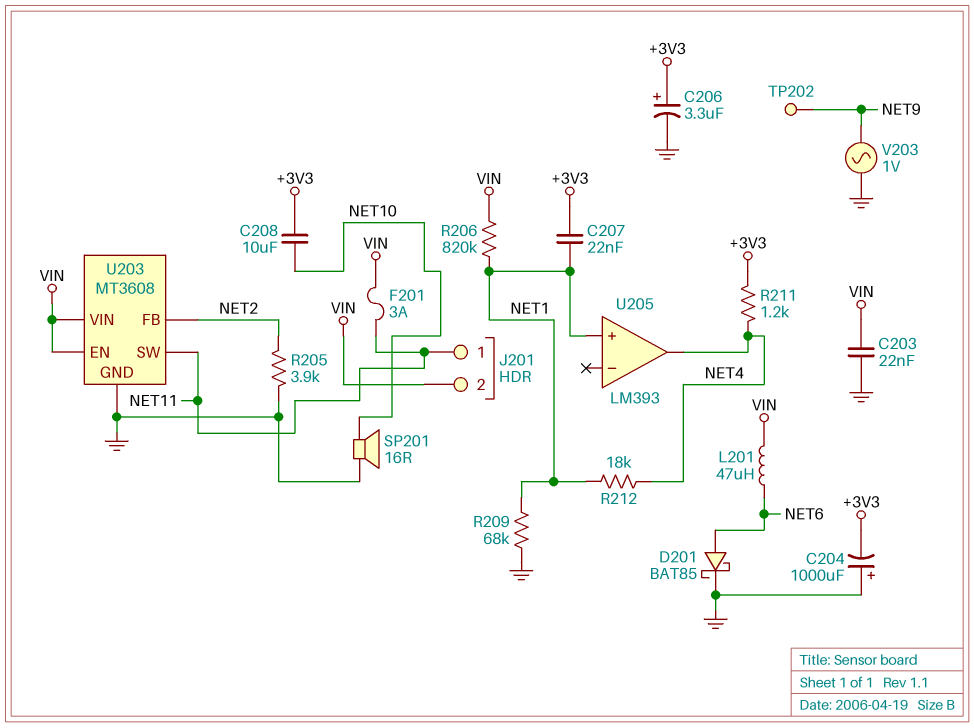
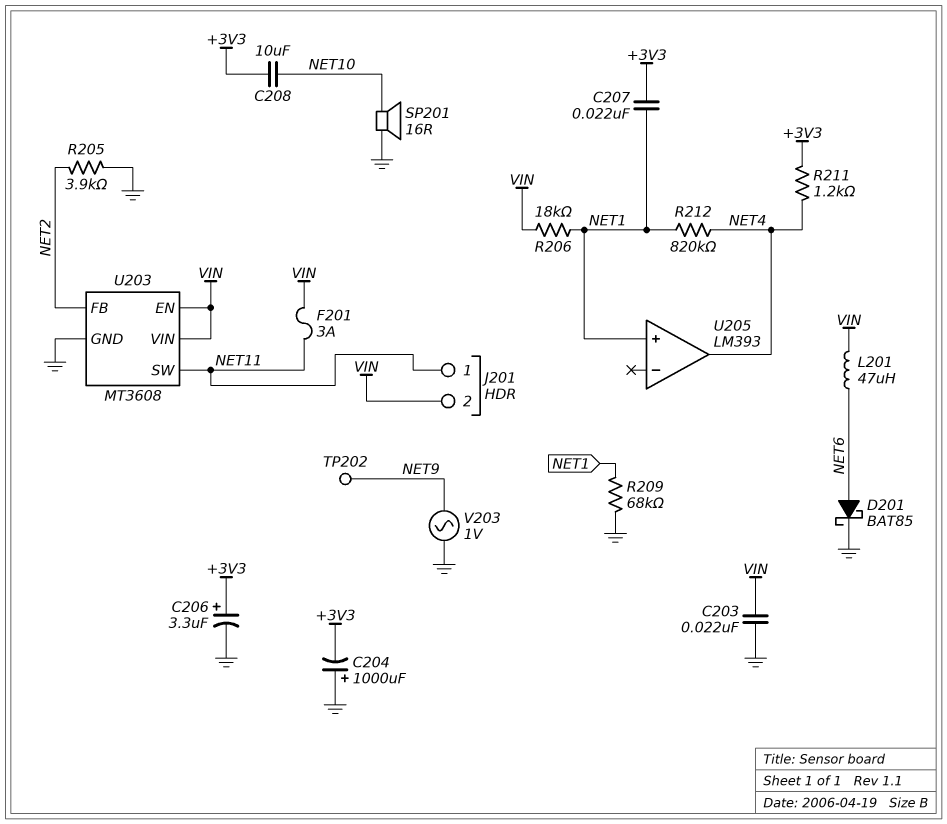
R206: 820k (NET1, VIN) -> 18k (NET1, VIN)
R212: 18k (NET1, NET4) -> 820k (NET1, NET4)

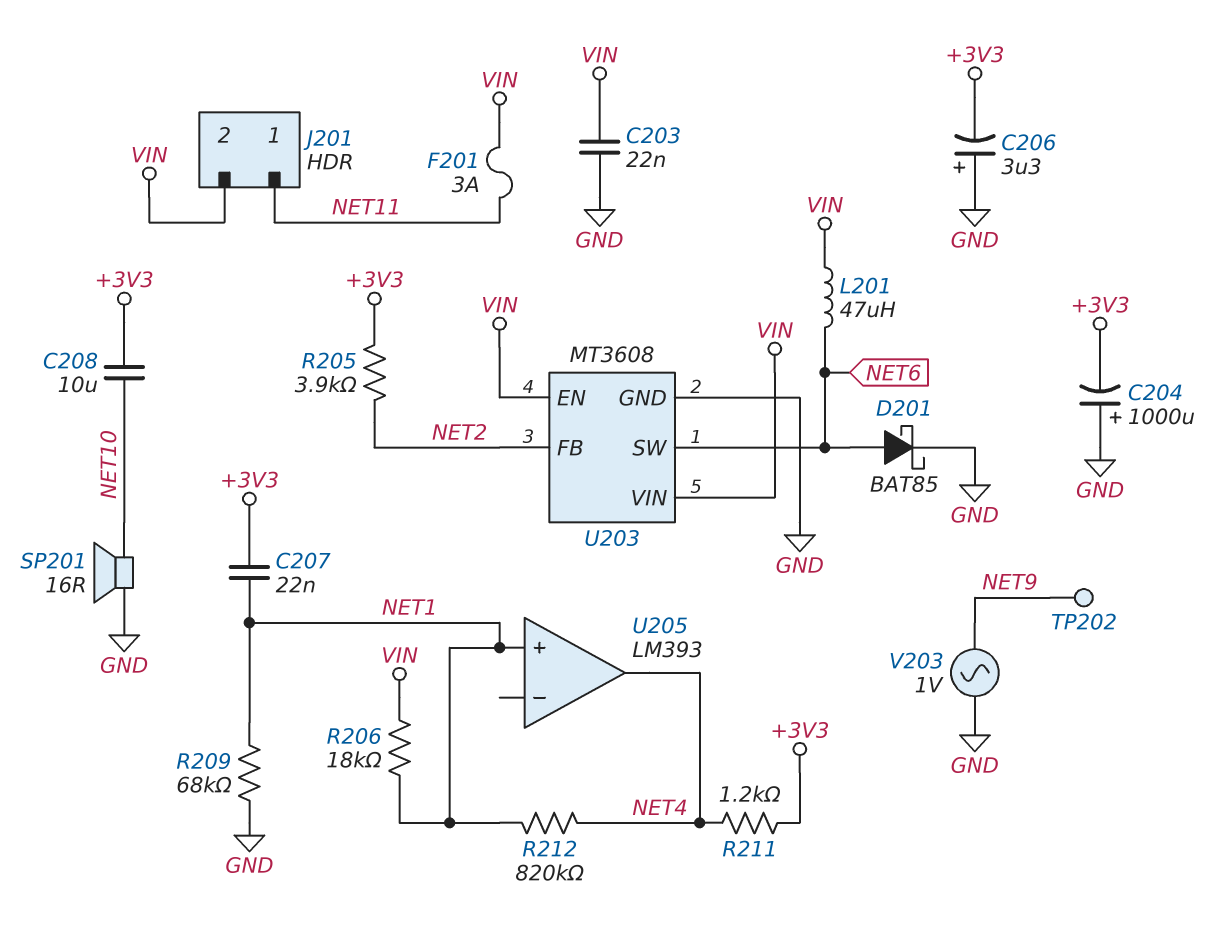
C206: 3.3uF (plus +3V3, minus GND) -> 3.3uF (plus GND, minus +3V3)
R205: 3.9k (GND, NET2) -> 3.9k (+3V3, NET2)
U203 pin SW: NET11 -> NET6

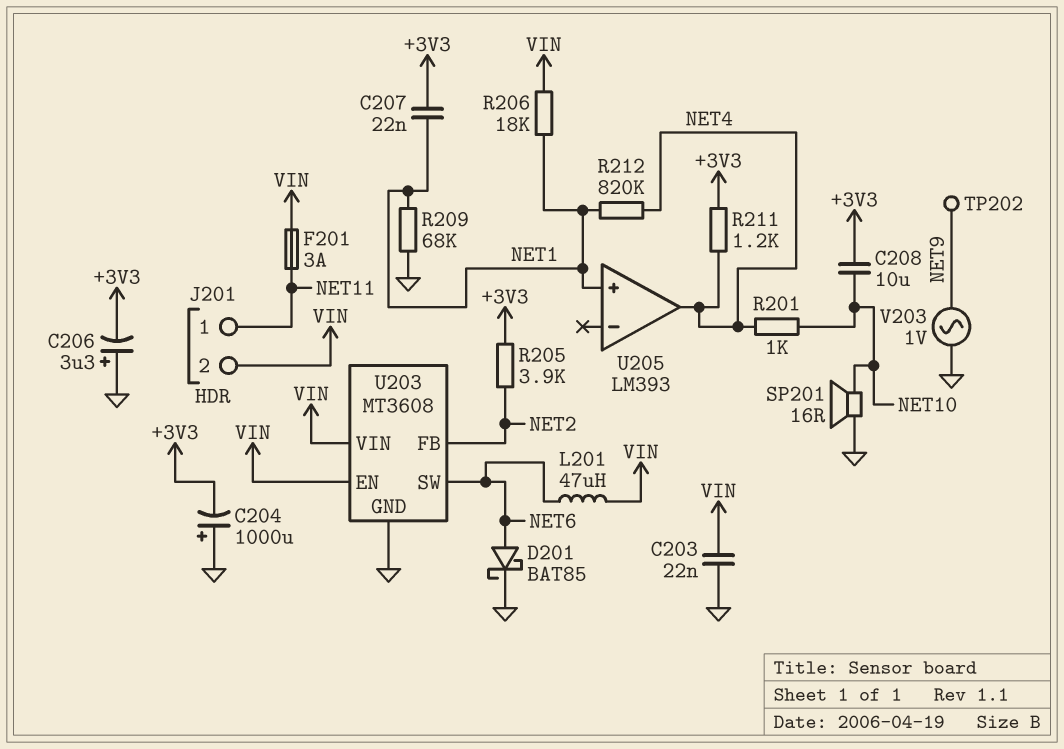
R201: none -> 1k (NET4, NET10)

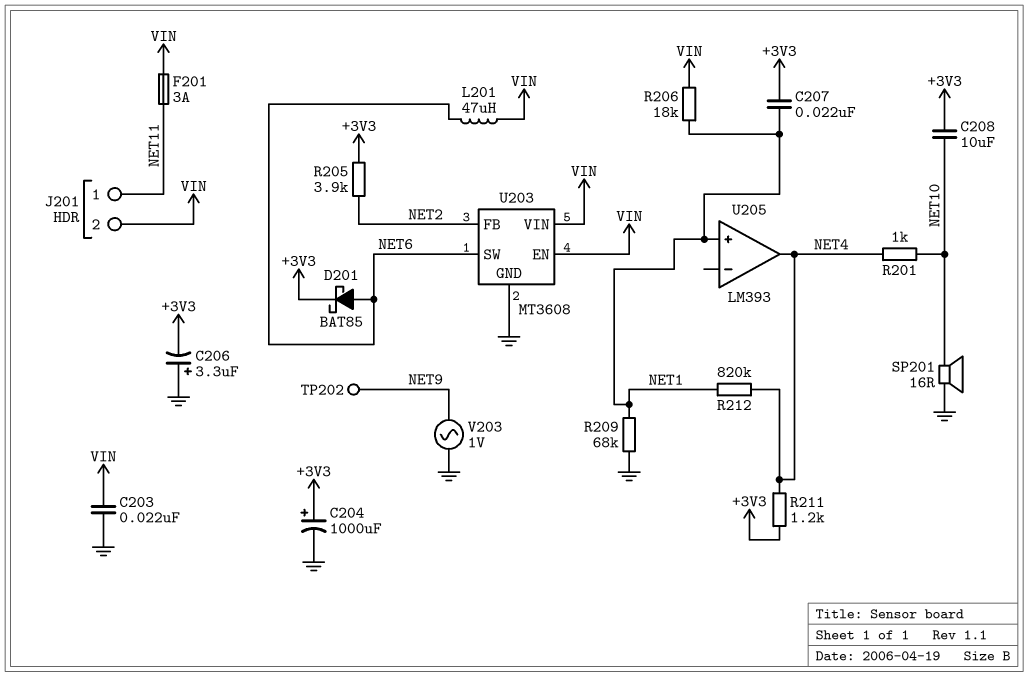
C204: 1000uF (plus GND, minus +3V3) -> 1000uF (plus +3V3, minus GND)
D201: schottky BAT85 (A NET6, K GND) -> schottky BAT85 (A NET6, K +3V3)

